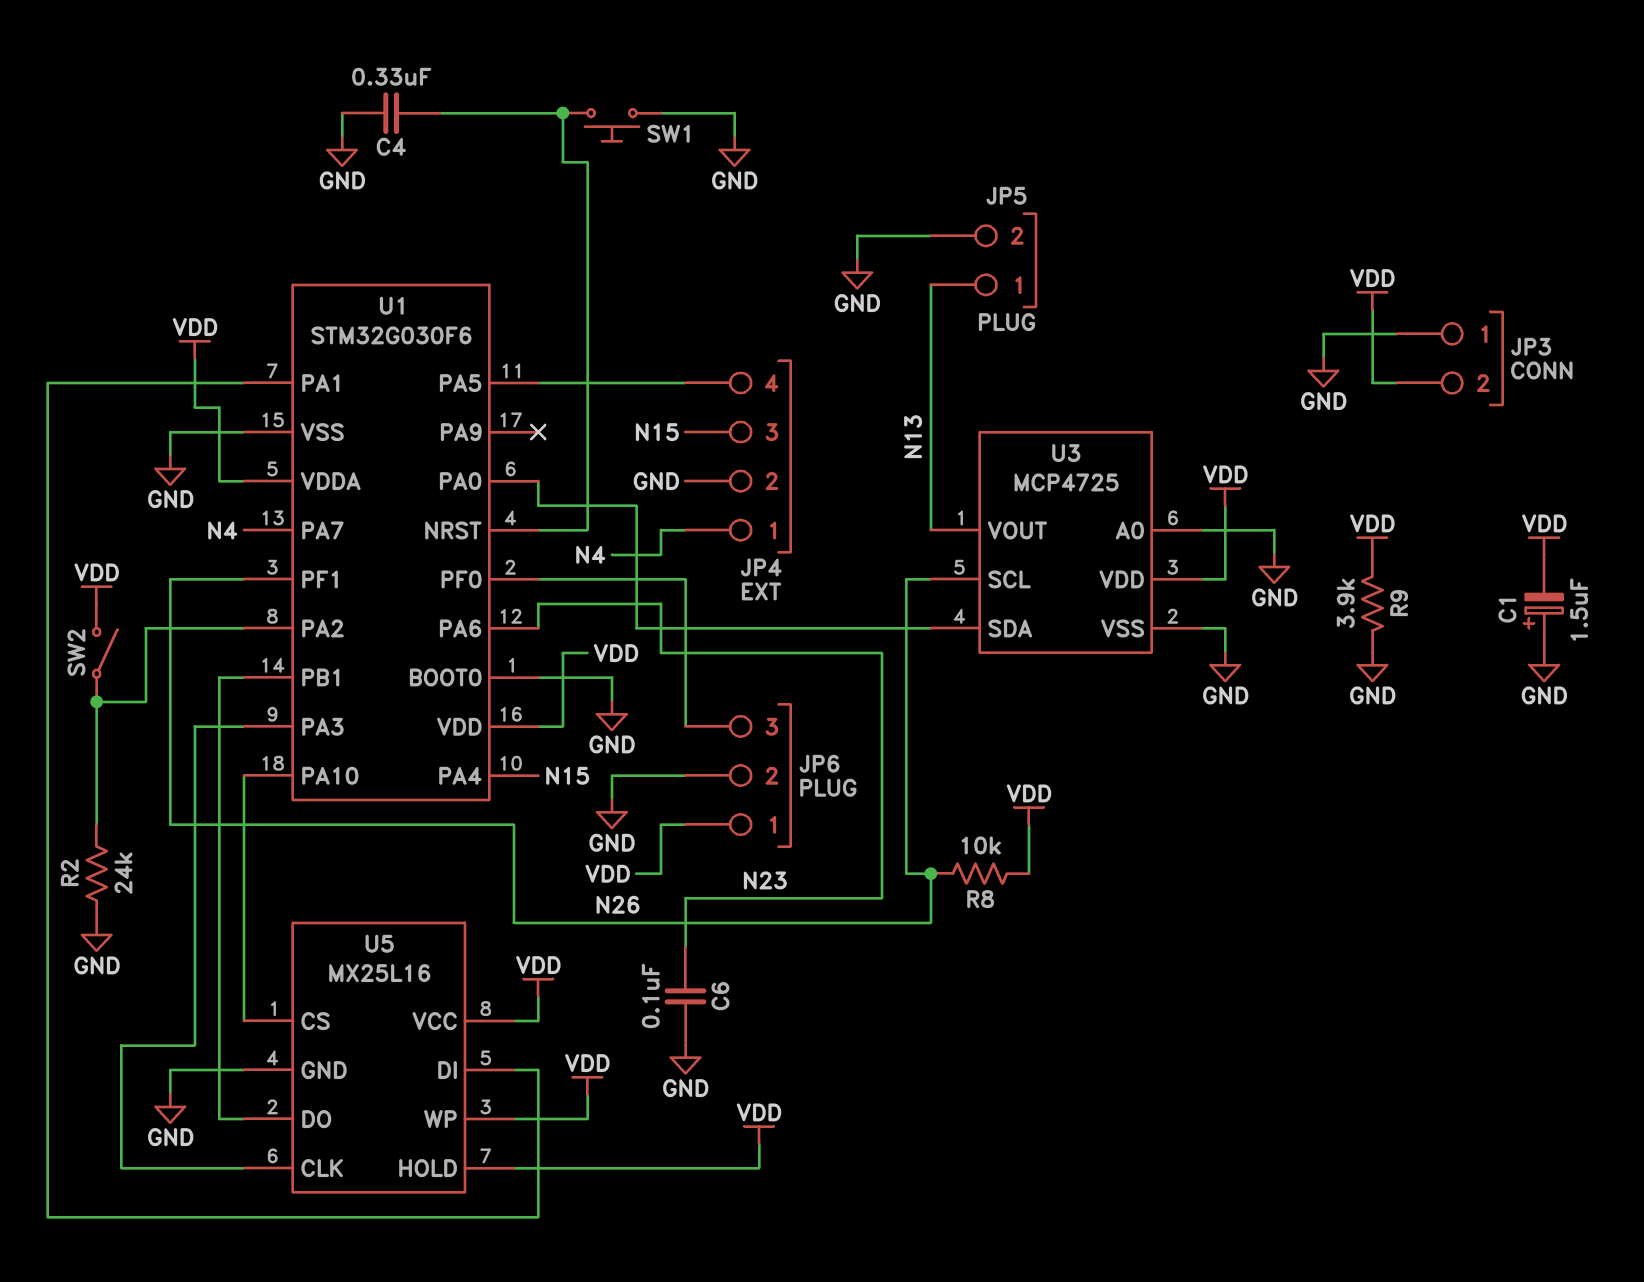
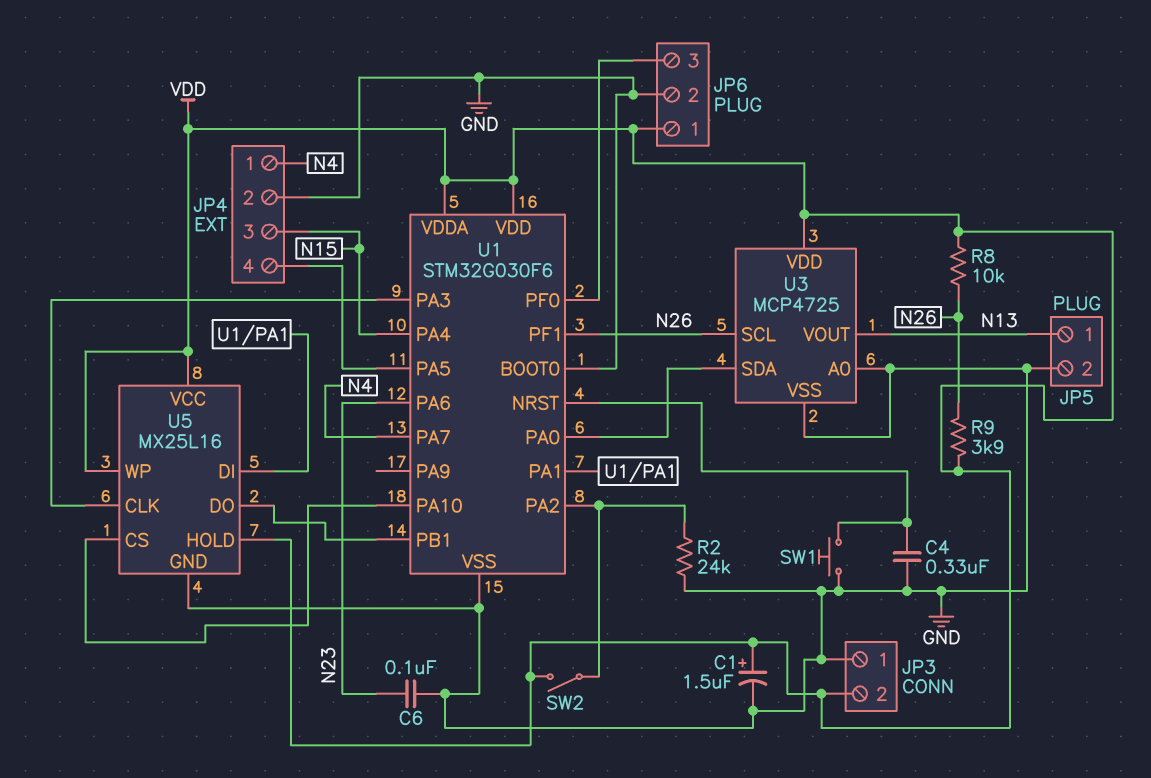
C1: 1.5uF (plus GND, minus VDD) -> 1.5uF (plus VDD, minus GND)
R9: 3.9k (GND, VDD) -> 3.9k (N26, VDD)

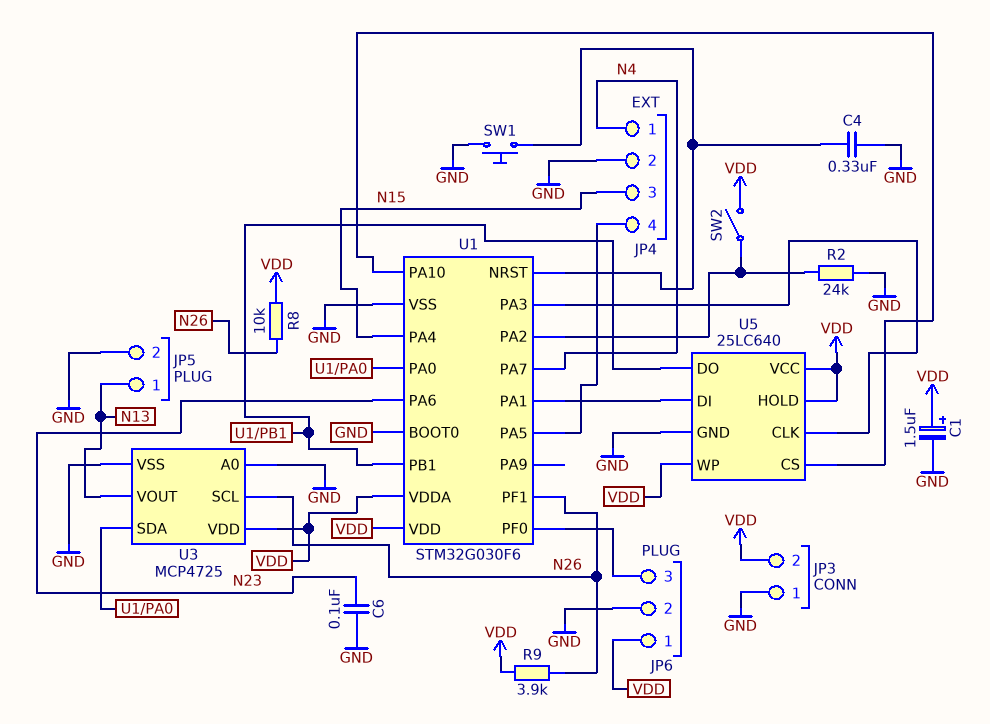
U5: MX25L16 -> 25LC640

